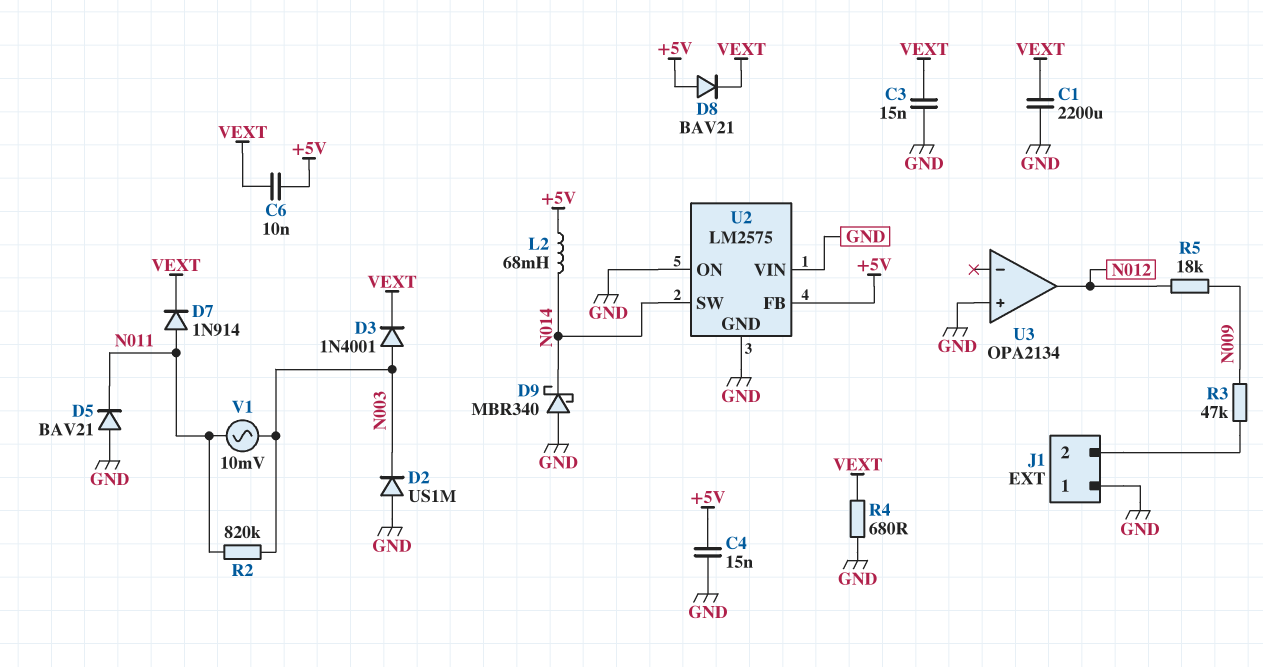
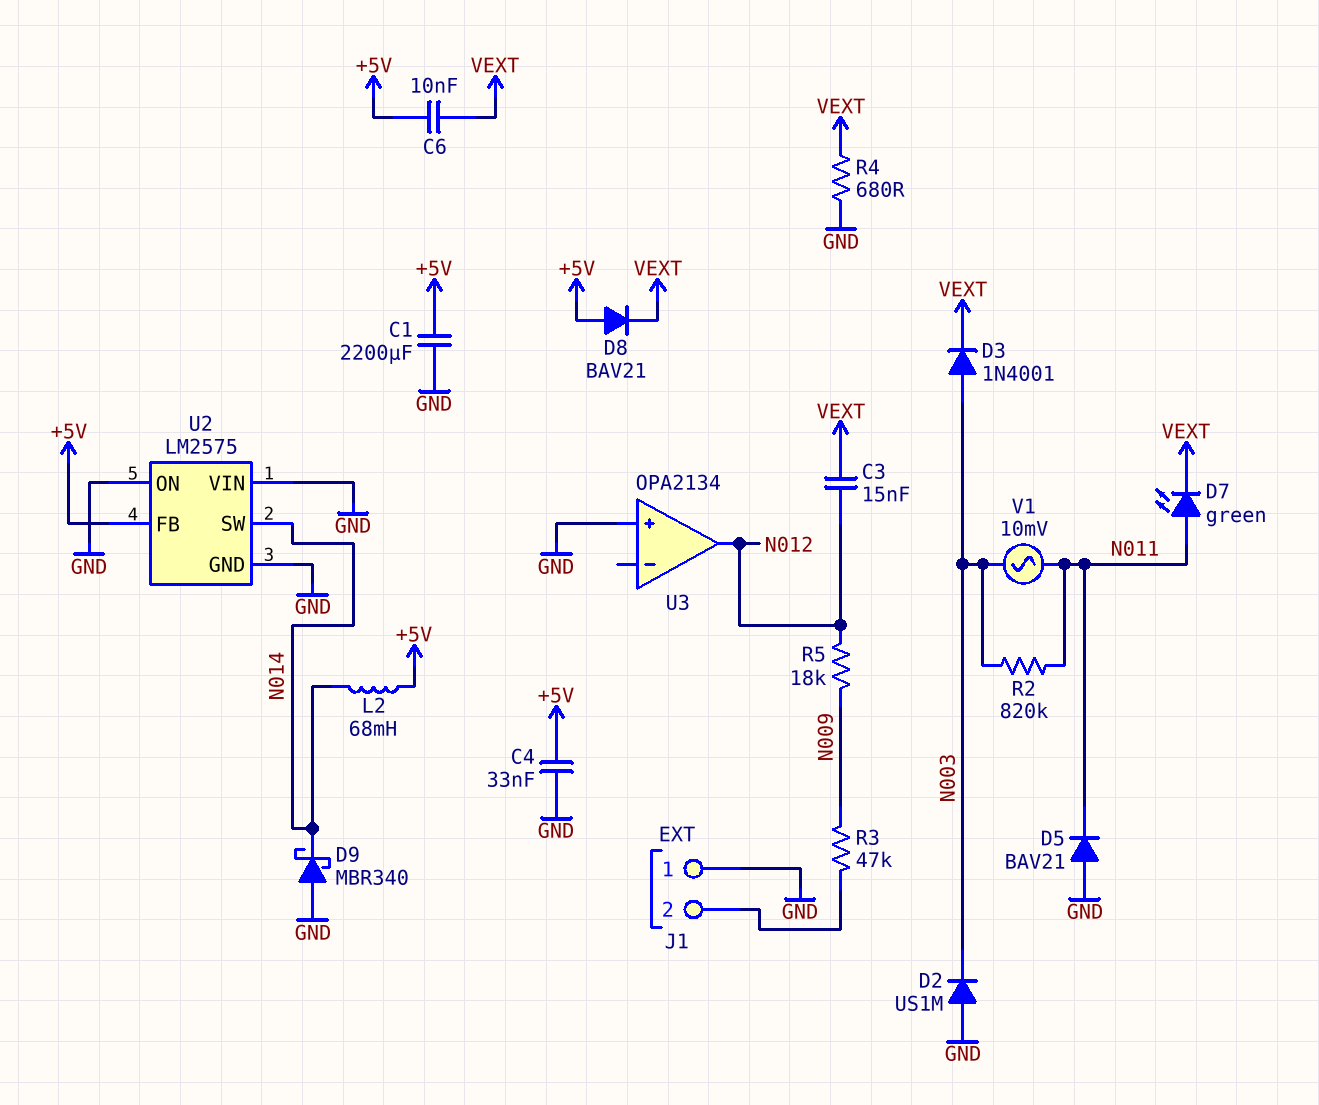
C1: 2200uF (GND, VEXT) -> 2200uF (+5V, GND)
C3: 15nF (GND, VEXT) -> 15nF (N012, VEXT)
C4: 15nF (+5V, GND) -> 33nF (+5V, GND)
D7: diode 1N914 (A N011, K VEXT) -> LED green (A N011, K VEXT)

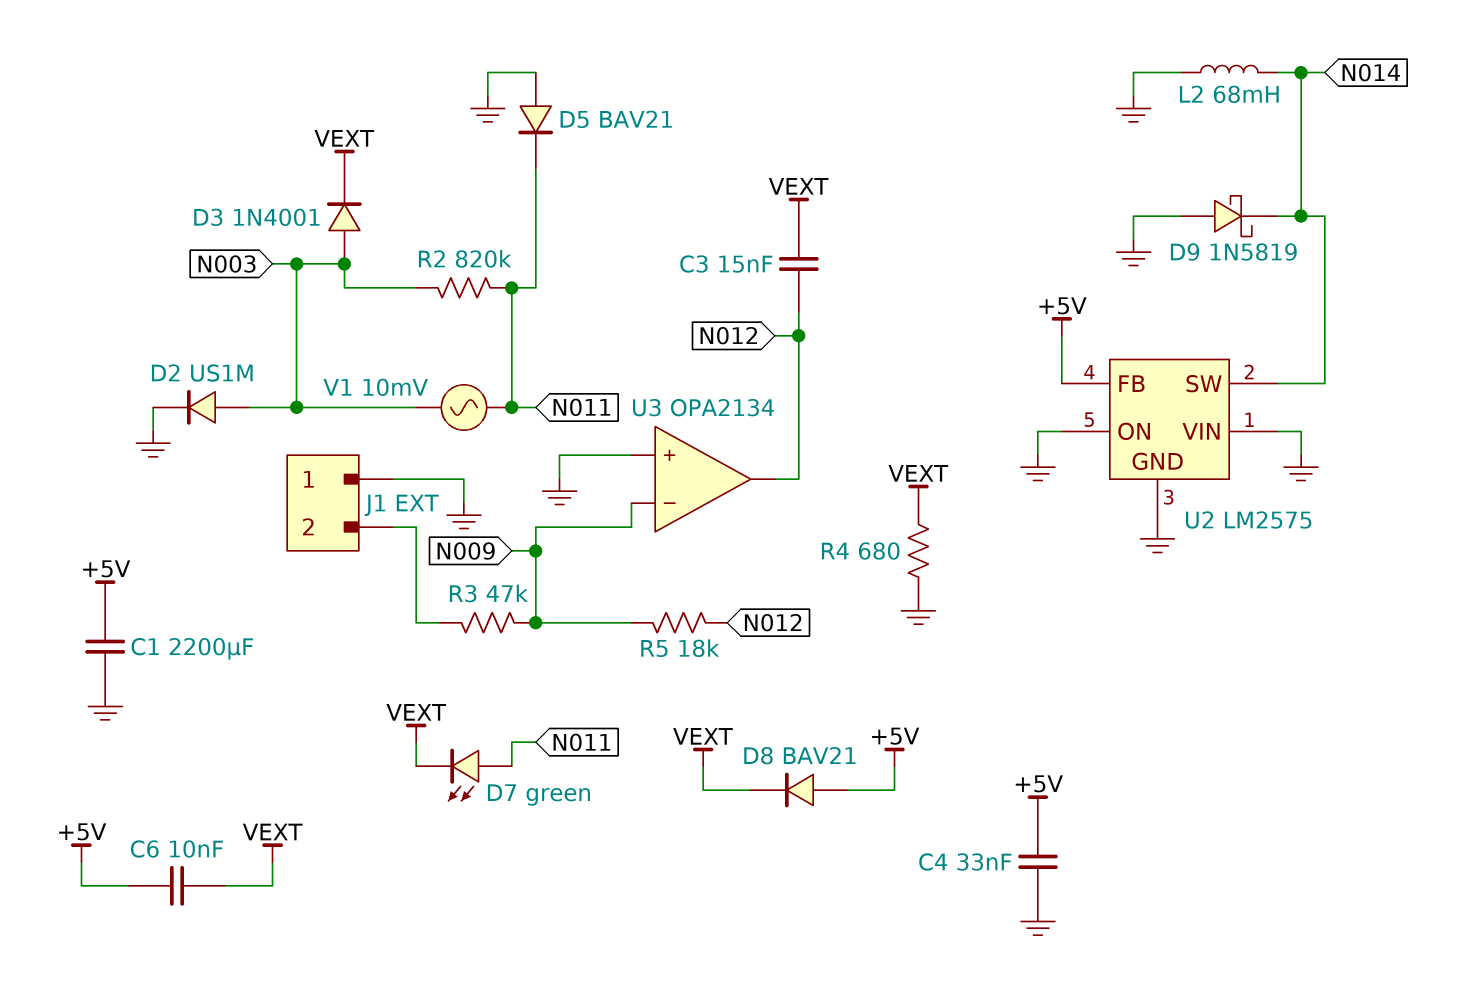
D2: diode US1M (A GND, K N003) -> diode US1M (A N003, K GND)
D9: schottky MBR340 (A GND, K N014) -> schottky 1N5819 (A GND, K N014)
L2: 68mH (+5V, N014) -> 68mH (GND, N014)
U3 pin in-: none -> N009

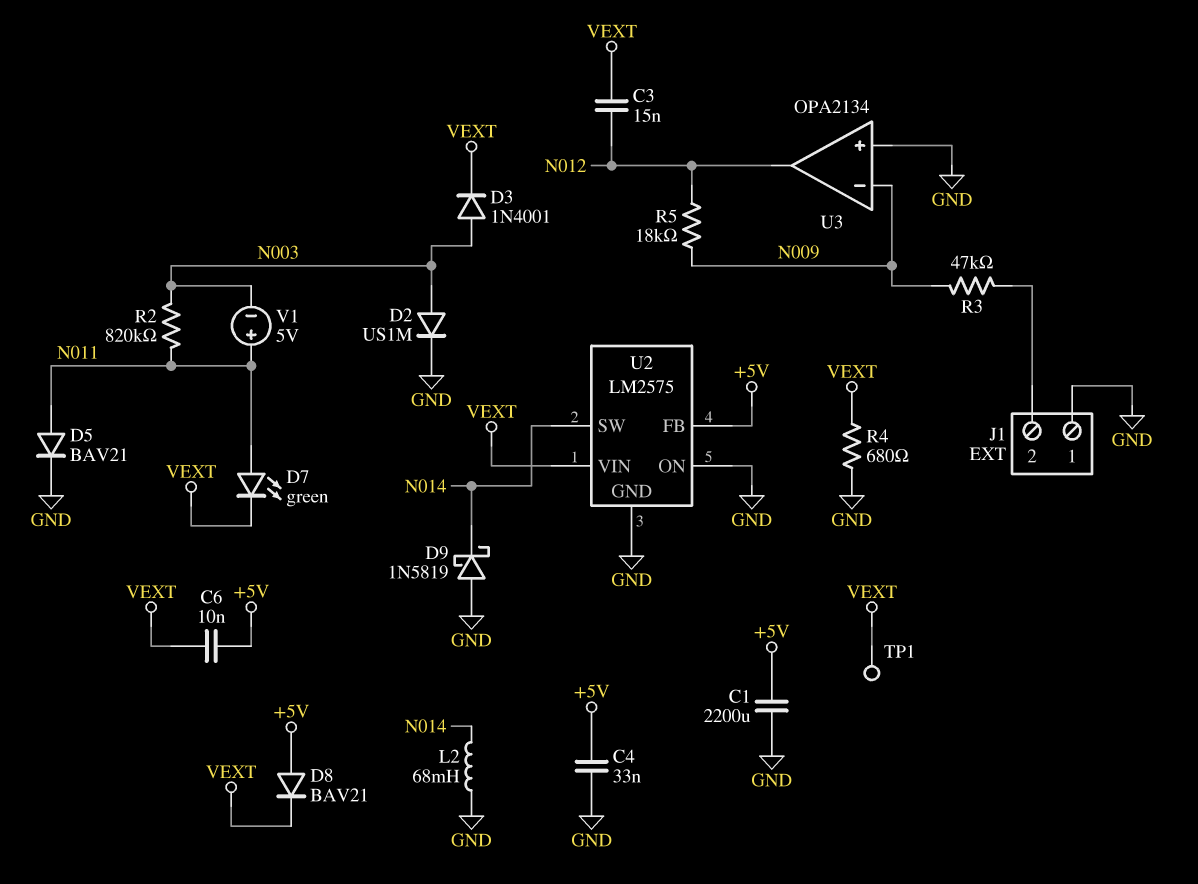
D5: diode BAV21 (A GND, K N011) -> diode BAV21 (A N011, K GND)
TP1: none -> test point (VEXT)
U2 pin VIN: GND -> VEXT
V1: AC 10mV (N003, N011) -> 5V (plus N011, minus N003)

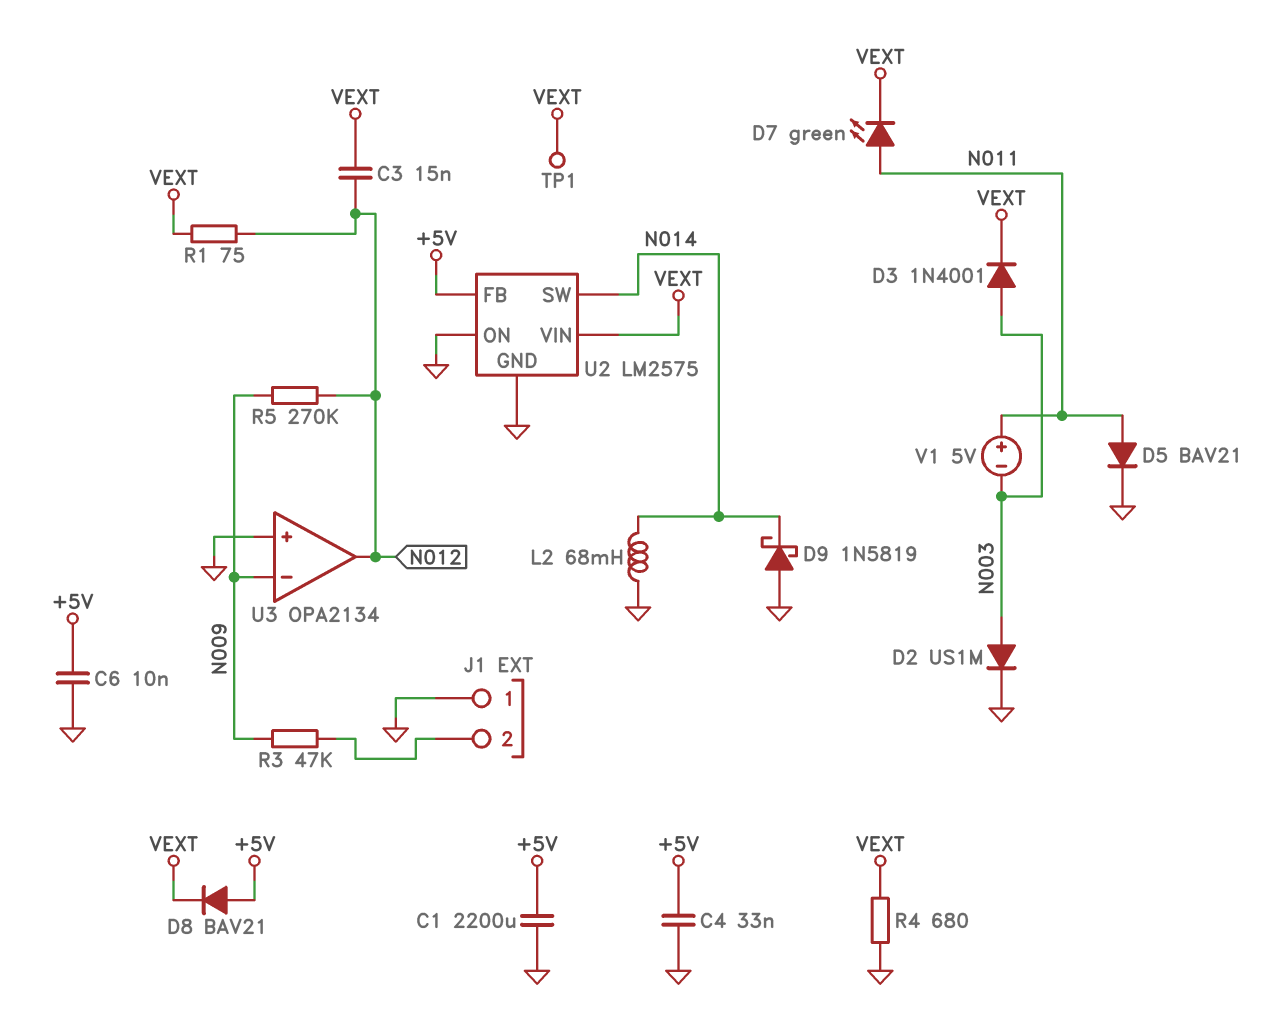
C6: 10nF (+5V, VEXT) -> 10nF (+5V, GND)
R1: none -> 75 (N012, VEXT)
R2: 820k (N003, N011) -> none
R5: 18k (N009, N012) -> 270k (N009, N012)

